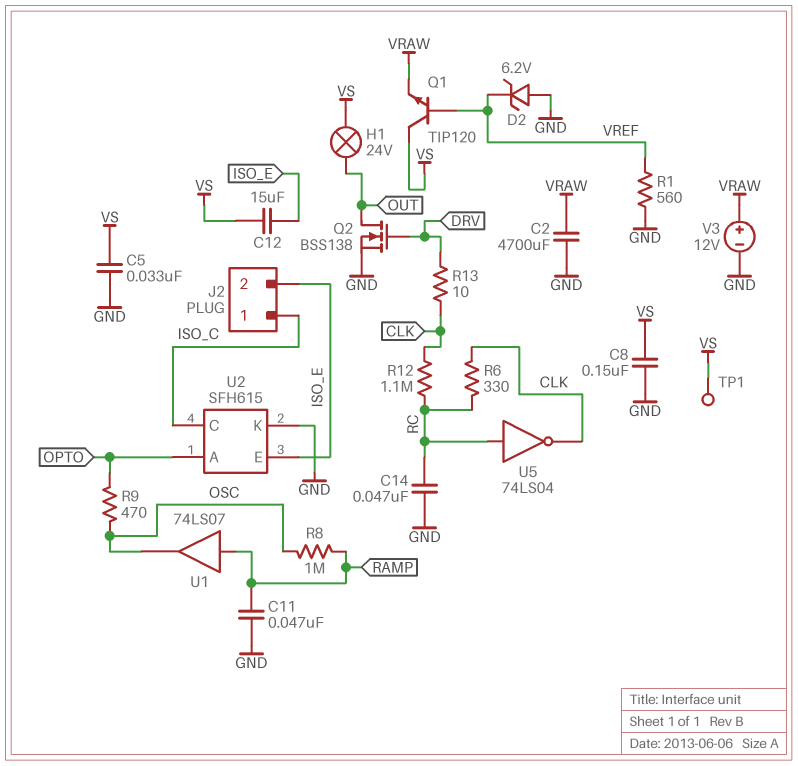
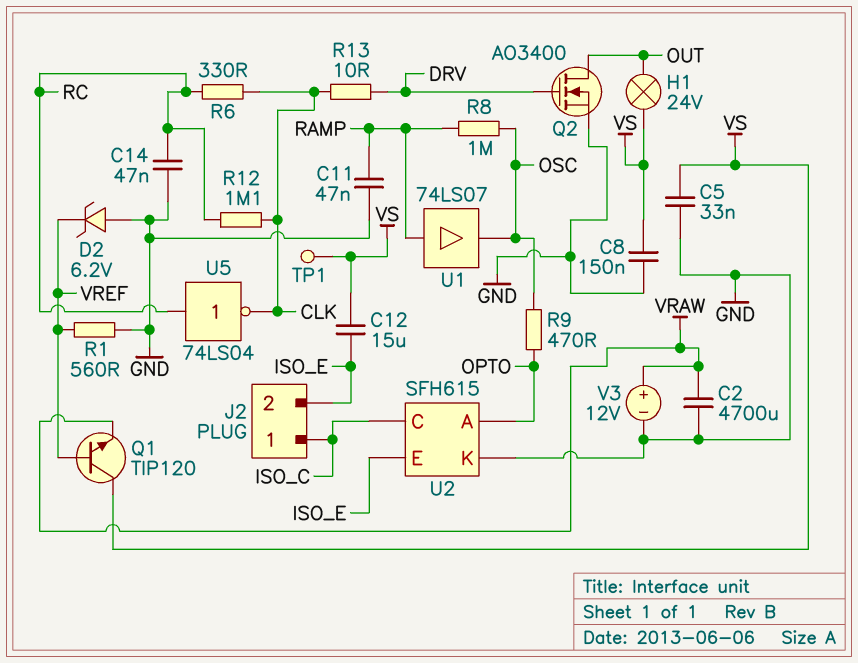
Q2: NMOS BSS138 (G DRV, D OUT, S GND) -> NMOS AO3400 (G DRV, D OUT, S GND)

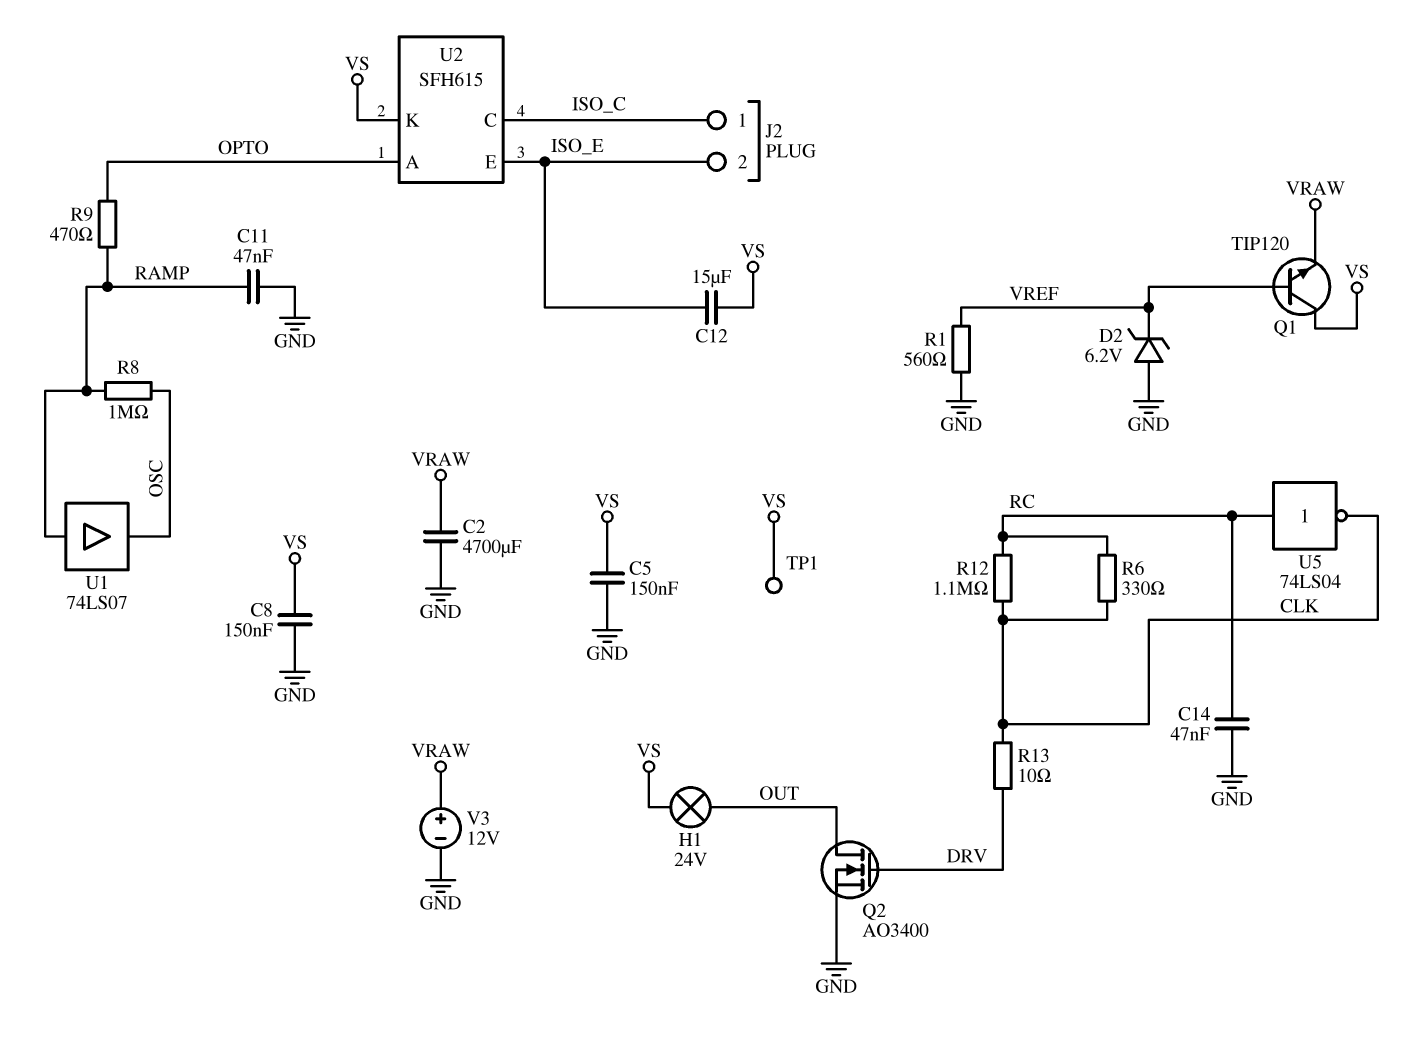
C5: 33nF (GND, VS) -> 150nF (GND, VS)
R9: 470 (OPTO, OSC) -> 470 (OPTO, RAMP)
U2 pin K: GND -> VS

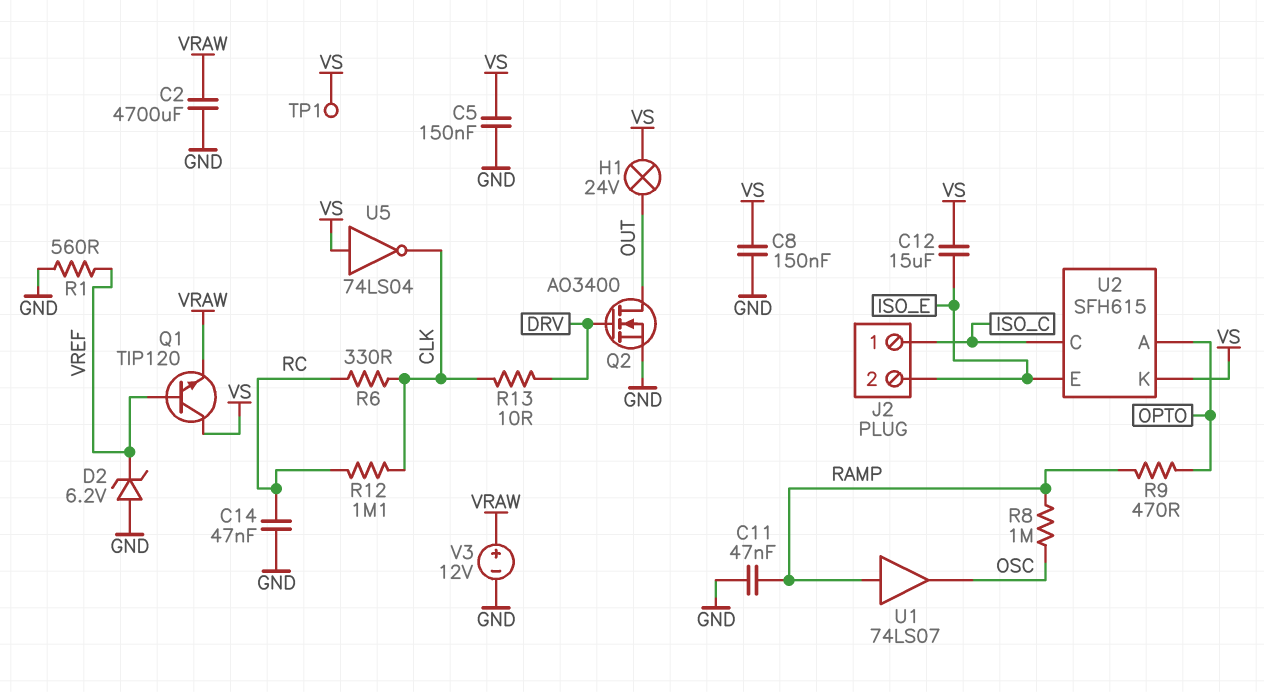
U5: NOT 74LS04 (in RC, out CLK) -> NOT 74LS04 (in VS, out CLK)

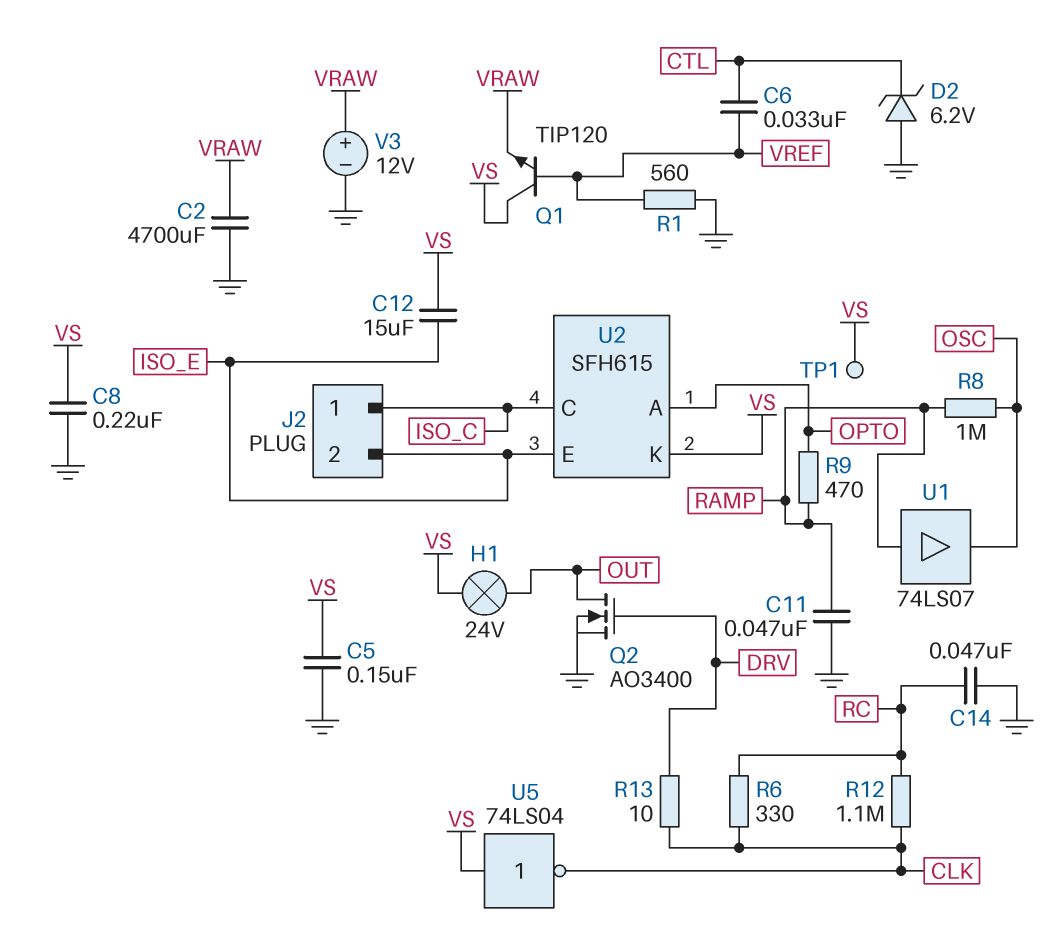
C6: none -> 33nF (CTL, VREF)
C8: 150nF (GND, VS) -> 220nF (GND, VS)
D2: zener 6.2V (A GND, K VREF) -> zener 6.2V (A GND, K CTL)

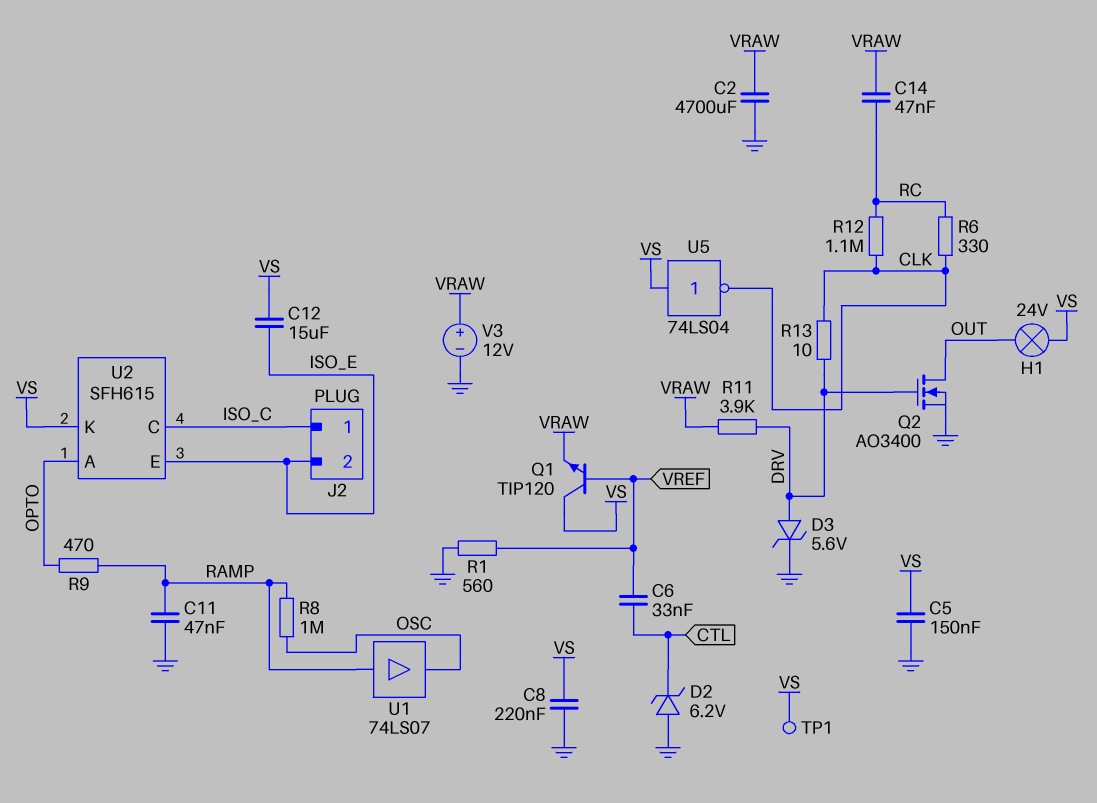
C14: 47nF (GND, RC) -> 47nF (RC, VRAW)
D3: none -> zener 5.6V (A DRV, K GND)
R11: none -> 3.9k (DRV, VRAW)

